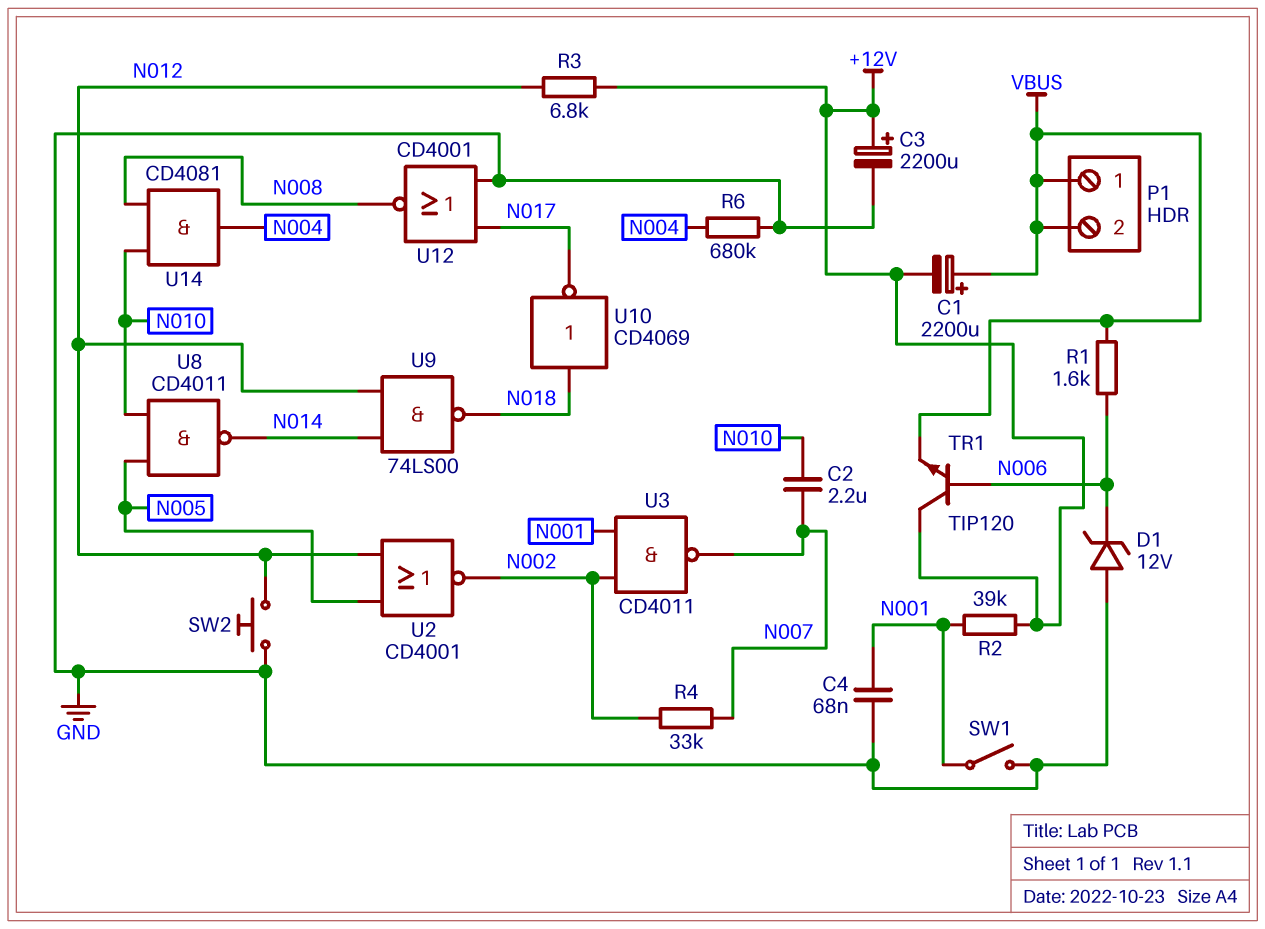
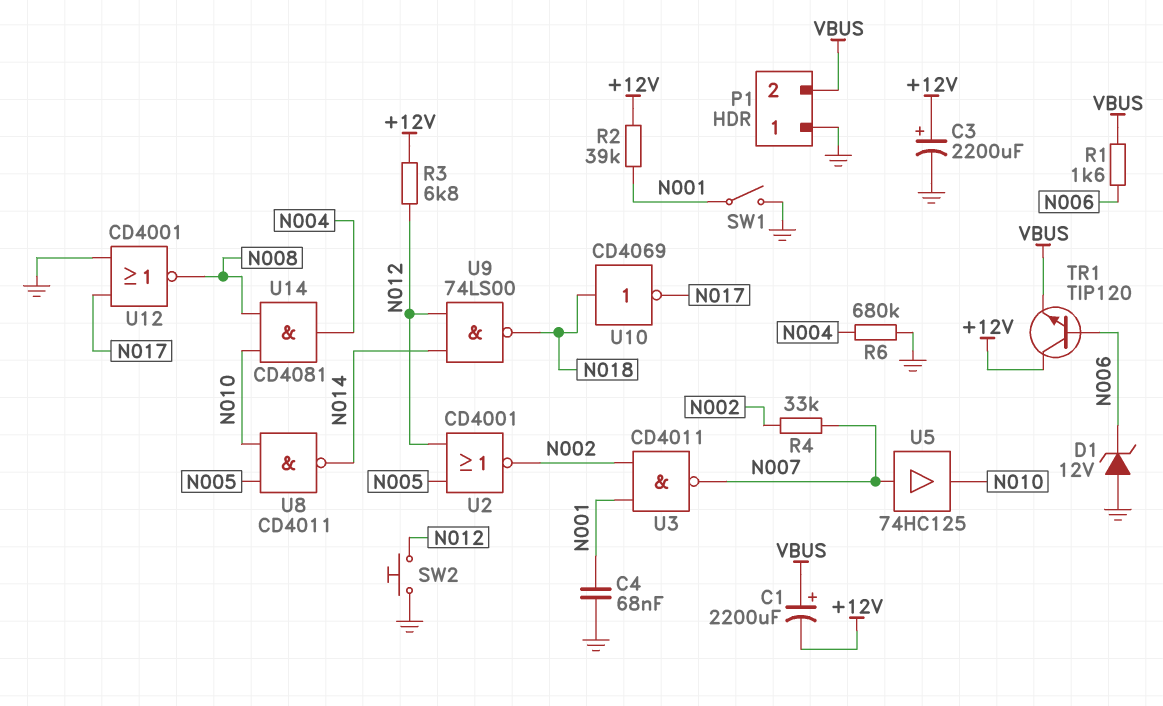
C2: 2.2uF (N007, N010) -> none
P1 pin 1: VBUS -> GND
U5: none -> buffer 74HC125 (in N007, out N010)

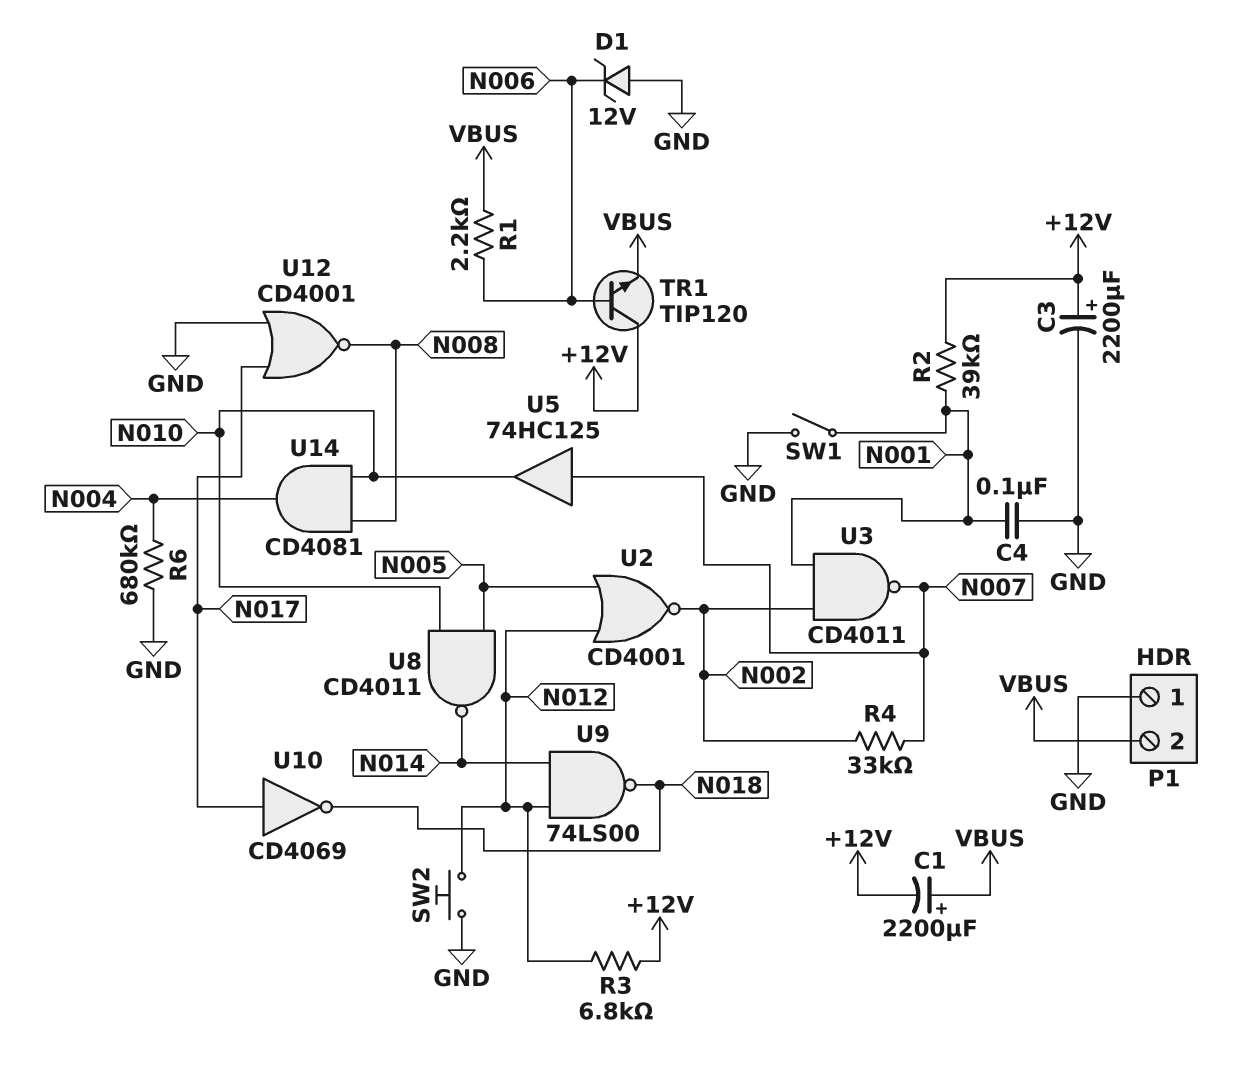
C4: 68nF (GND, N001) -> 100nF (GND, N001)
R1: 1.6k (N006, VBUS) -> 2.2k (N006, VBUS)
U10: NOT CD4069 (in N018, out N017) -> NOT CD4069 (in N017, out N018)

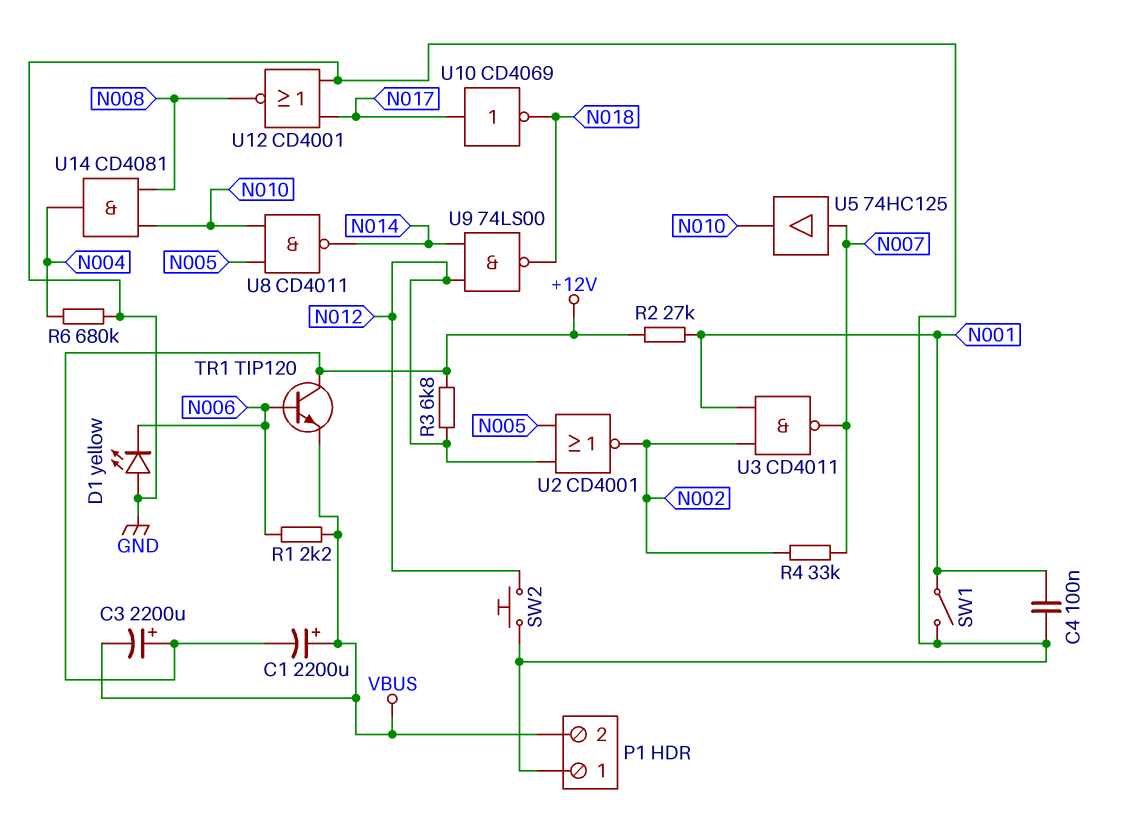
C3: 2200uF (plus +12V, minus GND) -> 2200uF (plus +12V, minus VBUS)
D1: zener 12V (A GND, K N006) -> LED yellow (A GND, K N006)
R2: 39k (+12V, N001) -> 27k (+12V, N001)

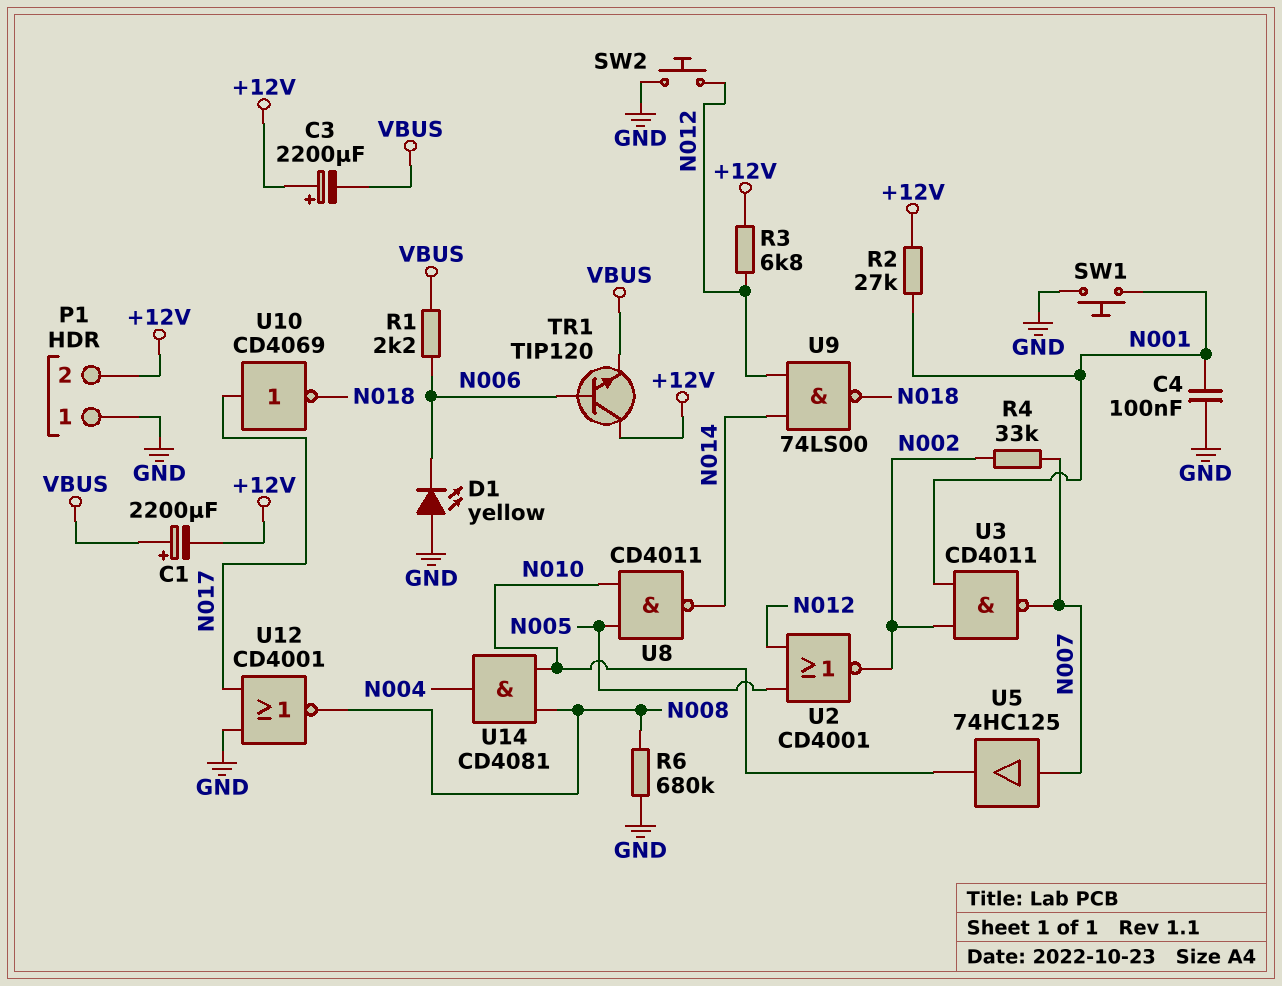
P1 pin 2: VBUS -> +12V
R6: 680k (GND, N004) -> 680k (GND, N008)
SW1: switch (GND, N001) -> button (GND, N001)

